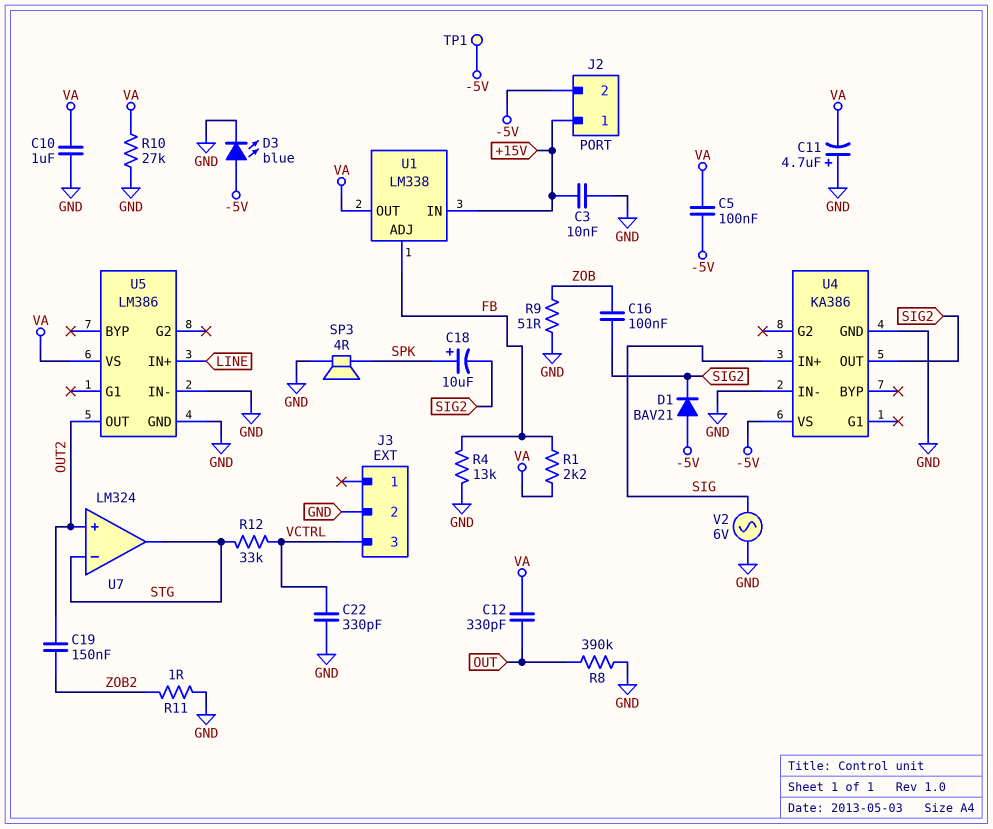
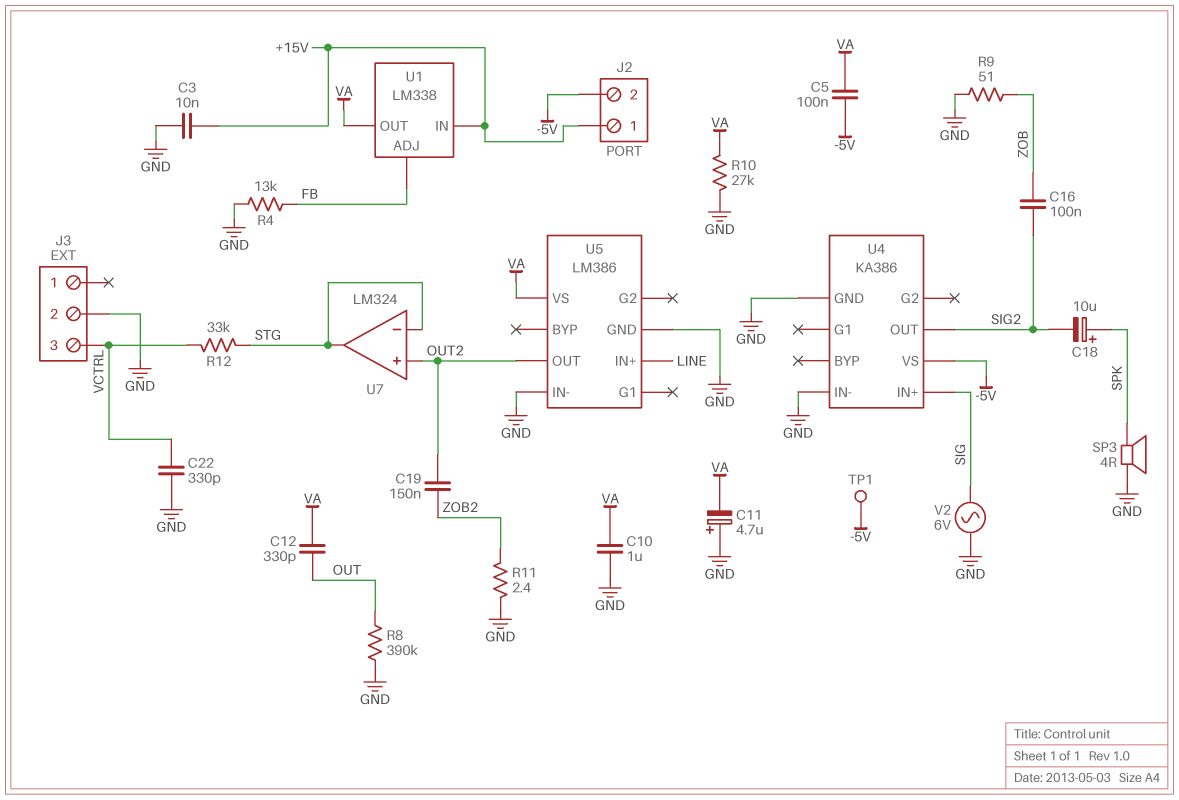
D1: diode BAV21 (A -5V, K SIG2) -> none
D3: LED blue (A -5V, K GND) -> none
R1: 2.2k (FB, VA) -> none
R11: 1 (GND, ZOB2) -> 2.4 (GND, ZOB2)

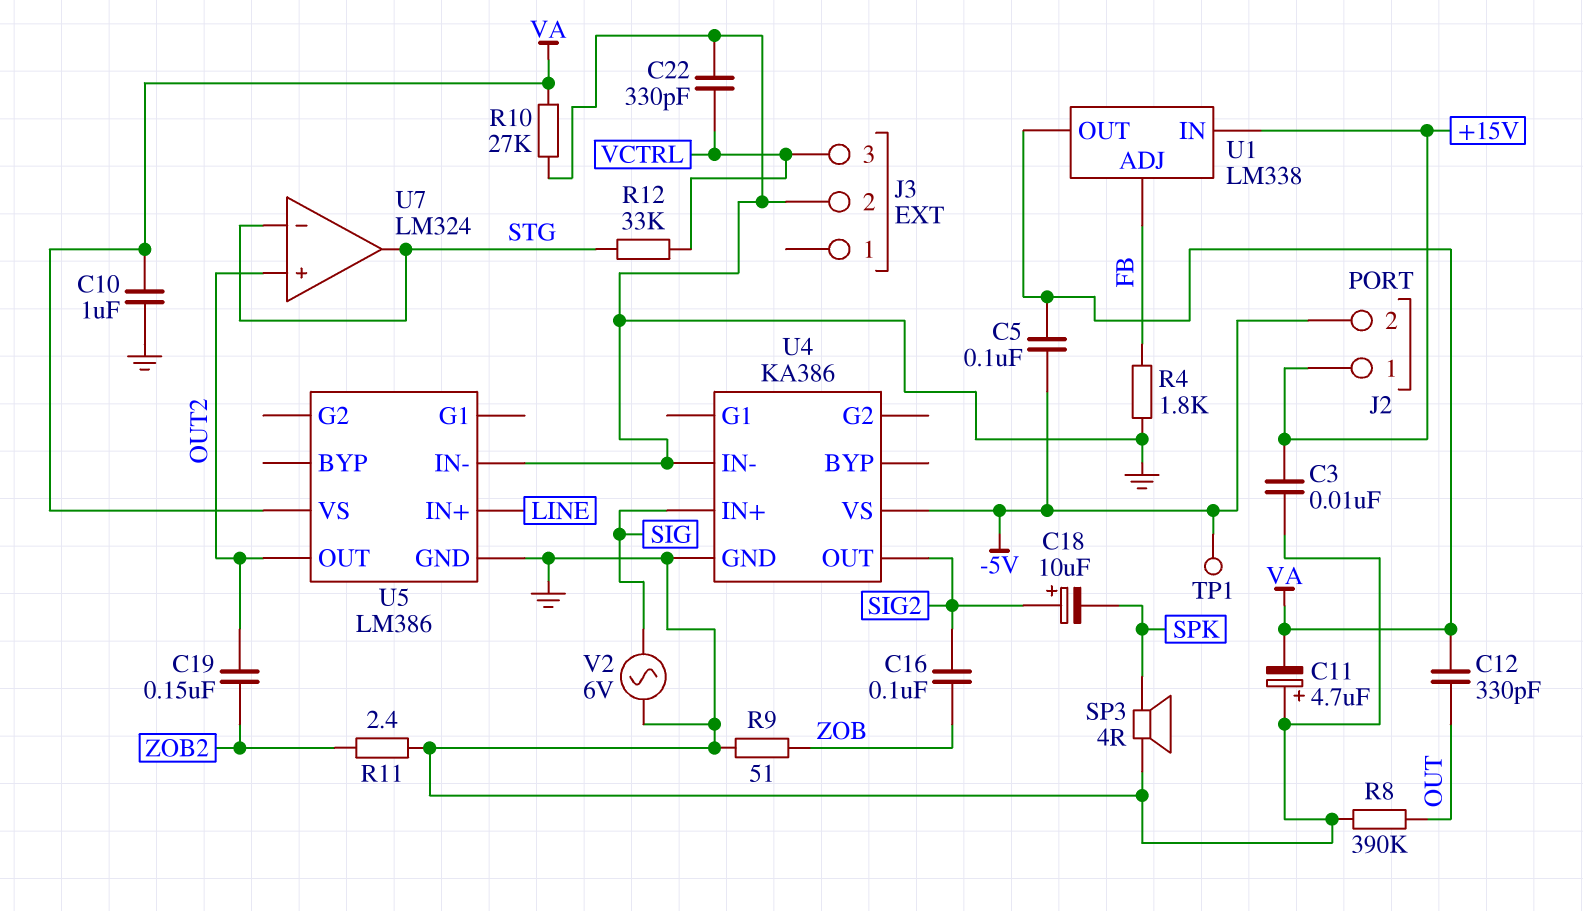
C18: 10uF (plus SPK, minus SIG2) -> 10uF (plus SIG2, minus SPK)
R4: 13k (FB, GND) -> 1.8k (FB, GND)

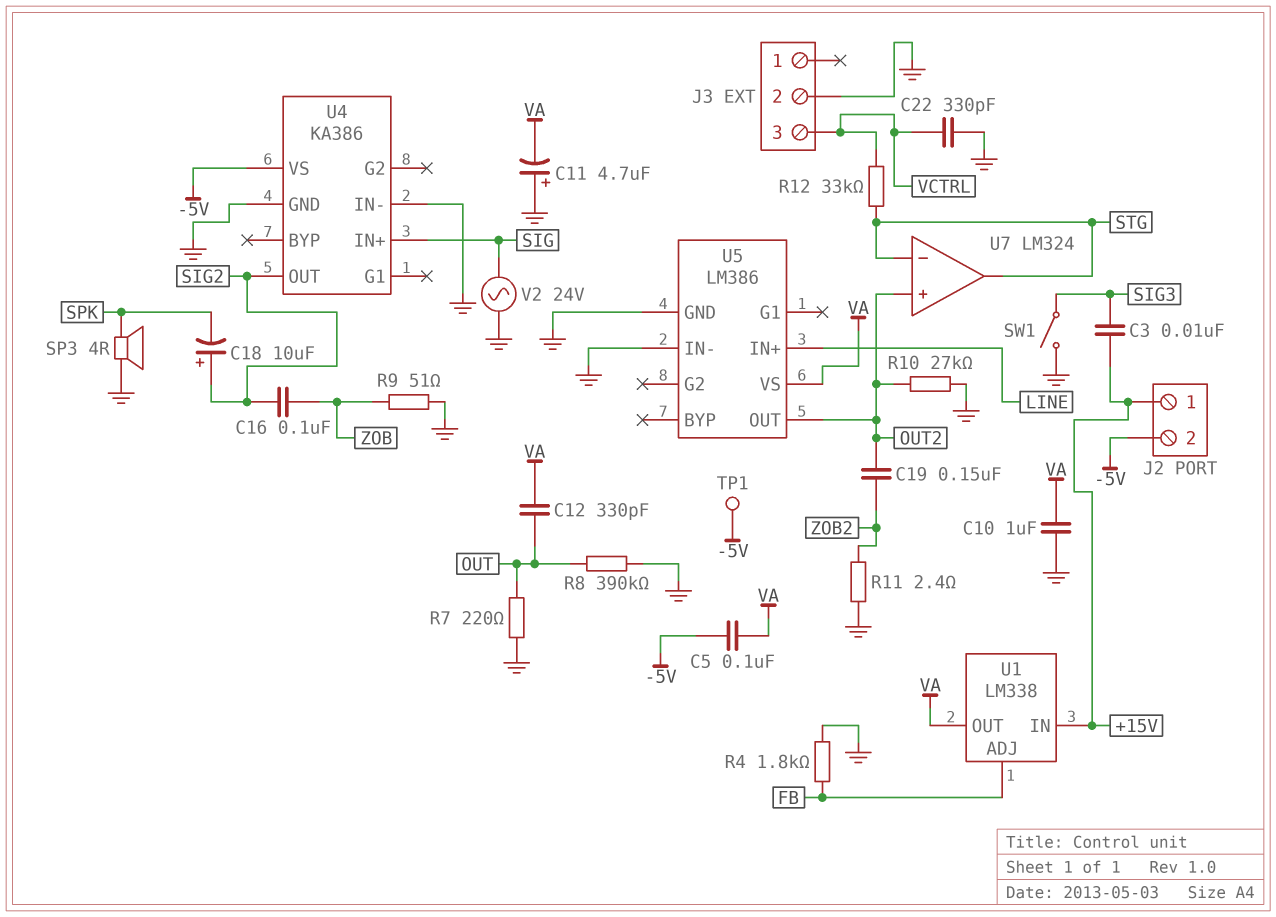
C3: 10nF (+15V, GND) -> 10nF (+15V, SIG3)
R7: none -> 220 (GND, OUT)
R10: 27k (GND, VA) -> 27k (GND, OUT2)
SW1: none -> switch (GND, SIG3)
V2: AC 6V (GND, SIG) -> AC 24V (GND, SIG)

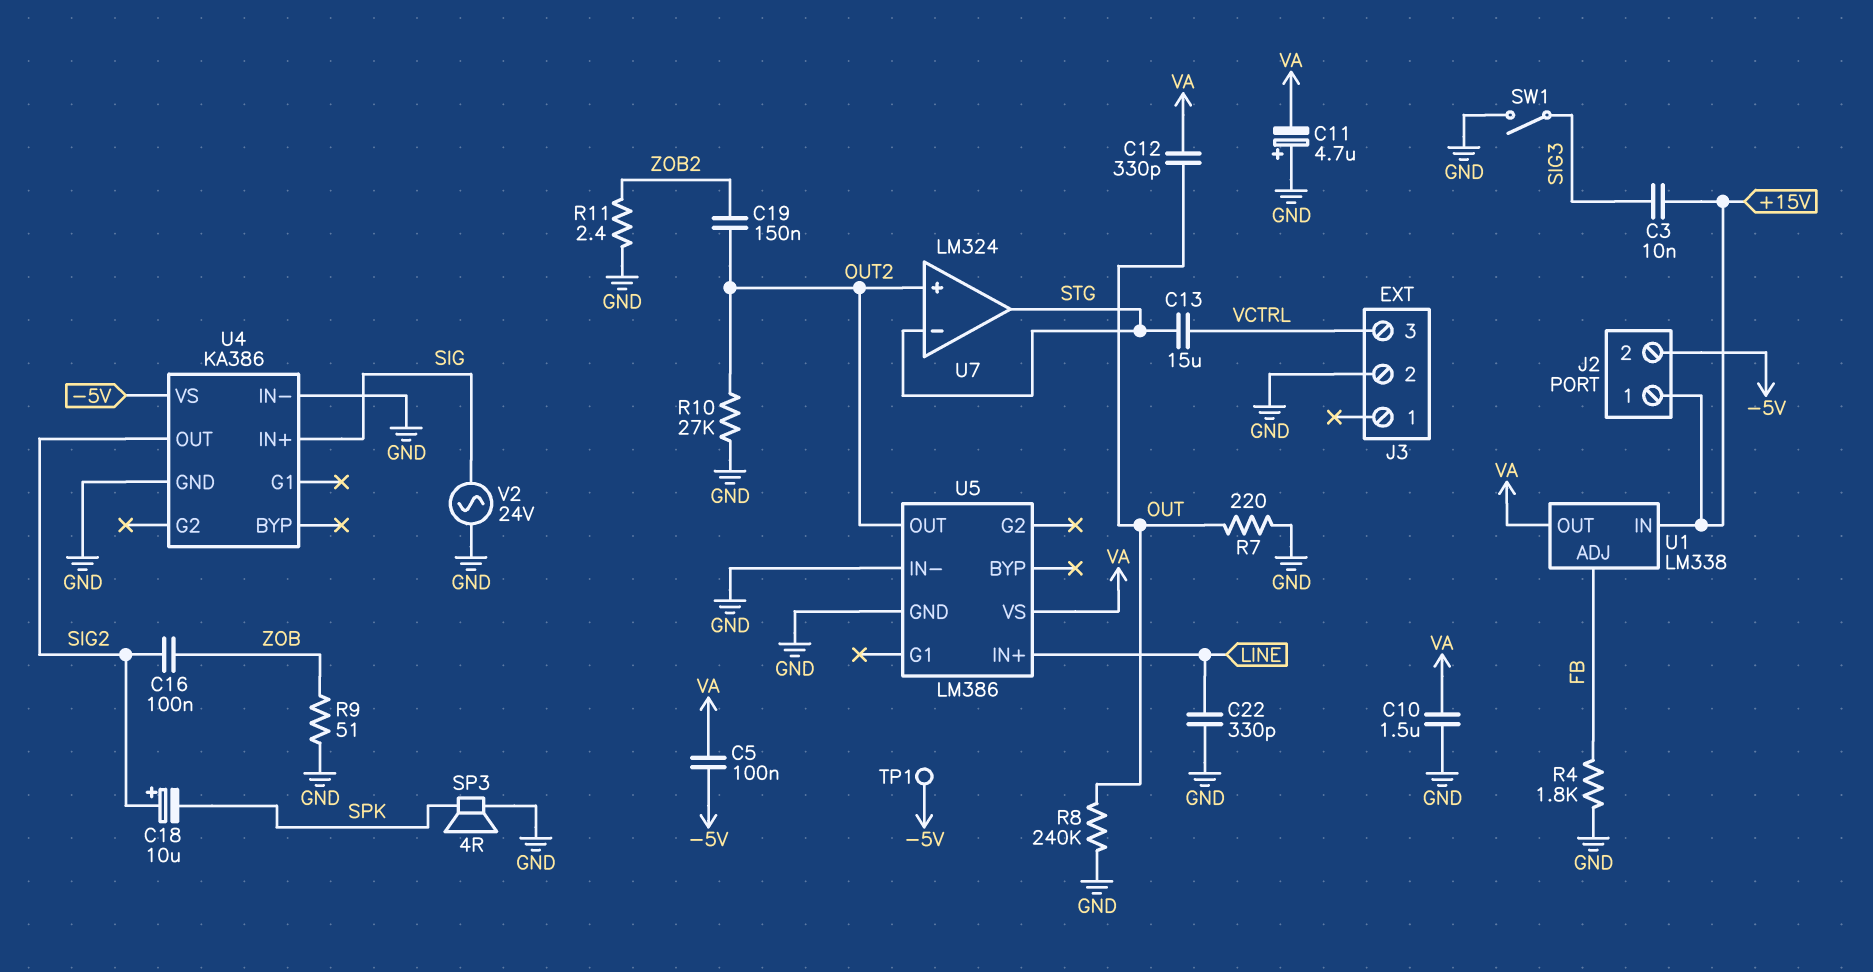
C10: 1uF (GND, VA) -> 1.5uF (GND, VA)
C13: none -> 15uF (STG, VCTRL)
C22: 330pF (GND, VCTRL) -> 330pF (GND, LINE)
R8: 390k (GND, OUT) -> 240k (GND, OUT)
R12: 33k (STG, VCTRL) -> none

